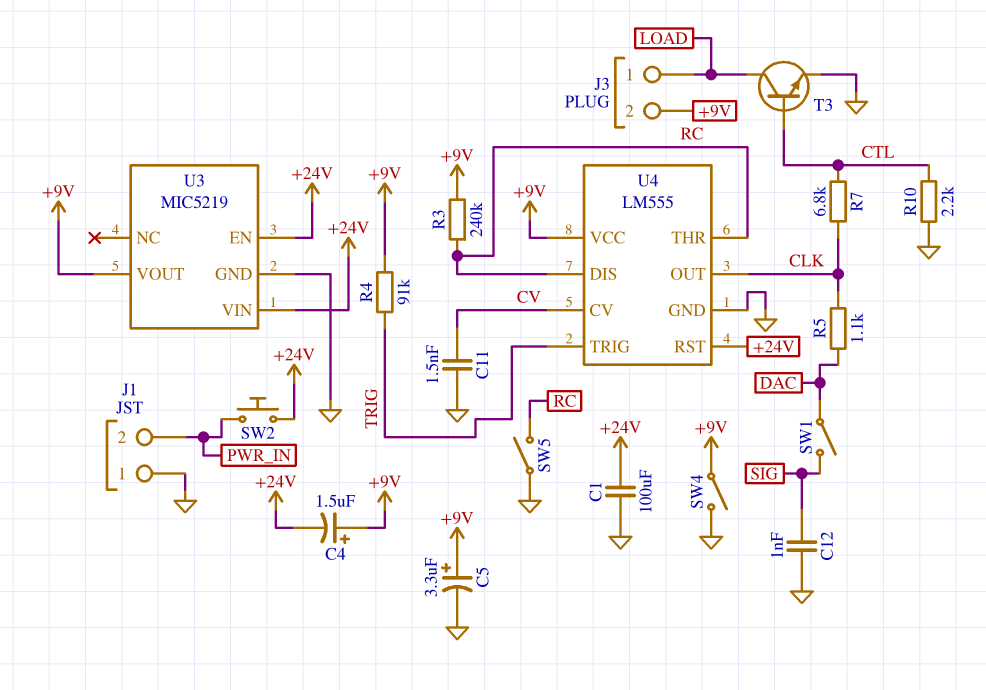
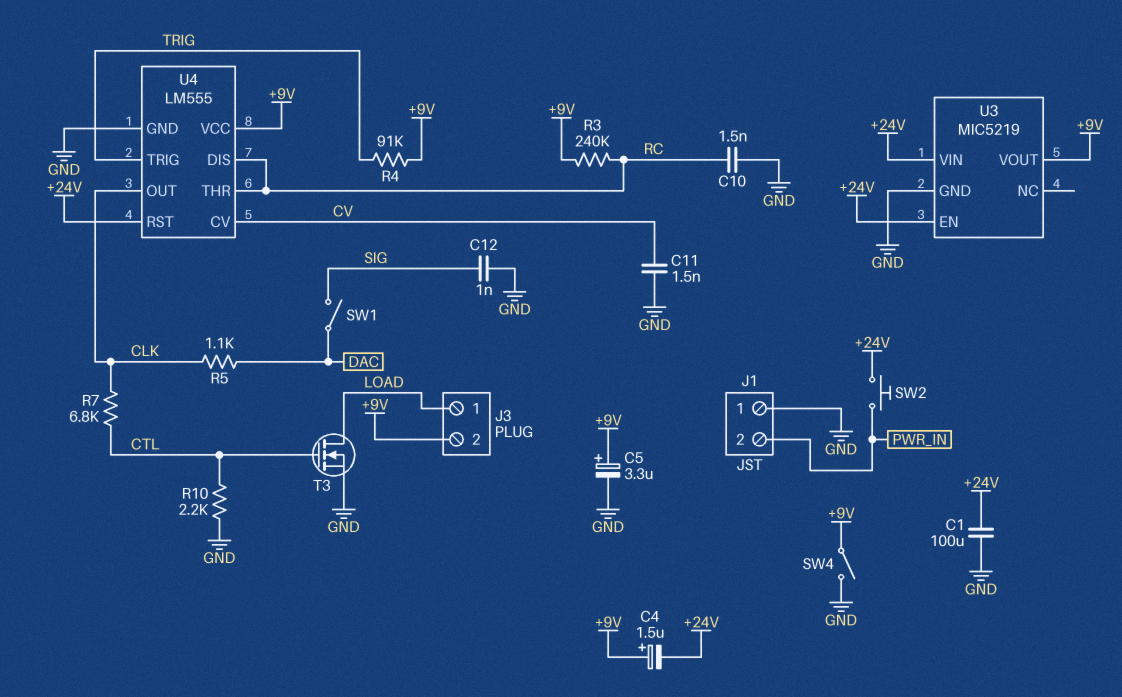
C10: none -> 1.5nF (GND, RC)
SW5: switch (GND, RC) -> none
T3: NPN (B CTL, C LOAD, E GND) -> NMOS (G CTL, D LOAD, S GND)

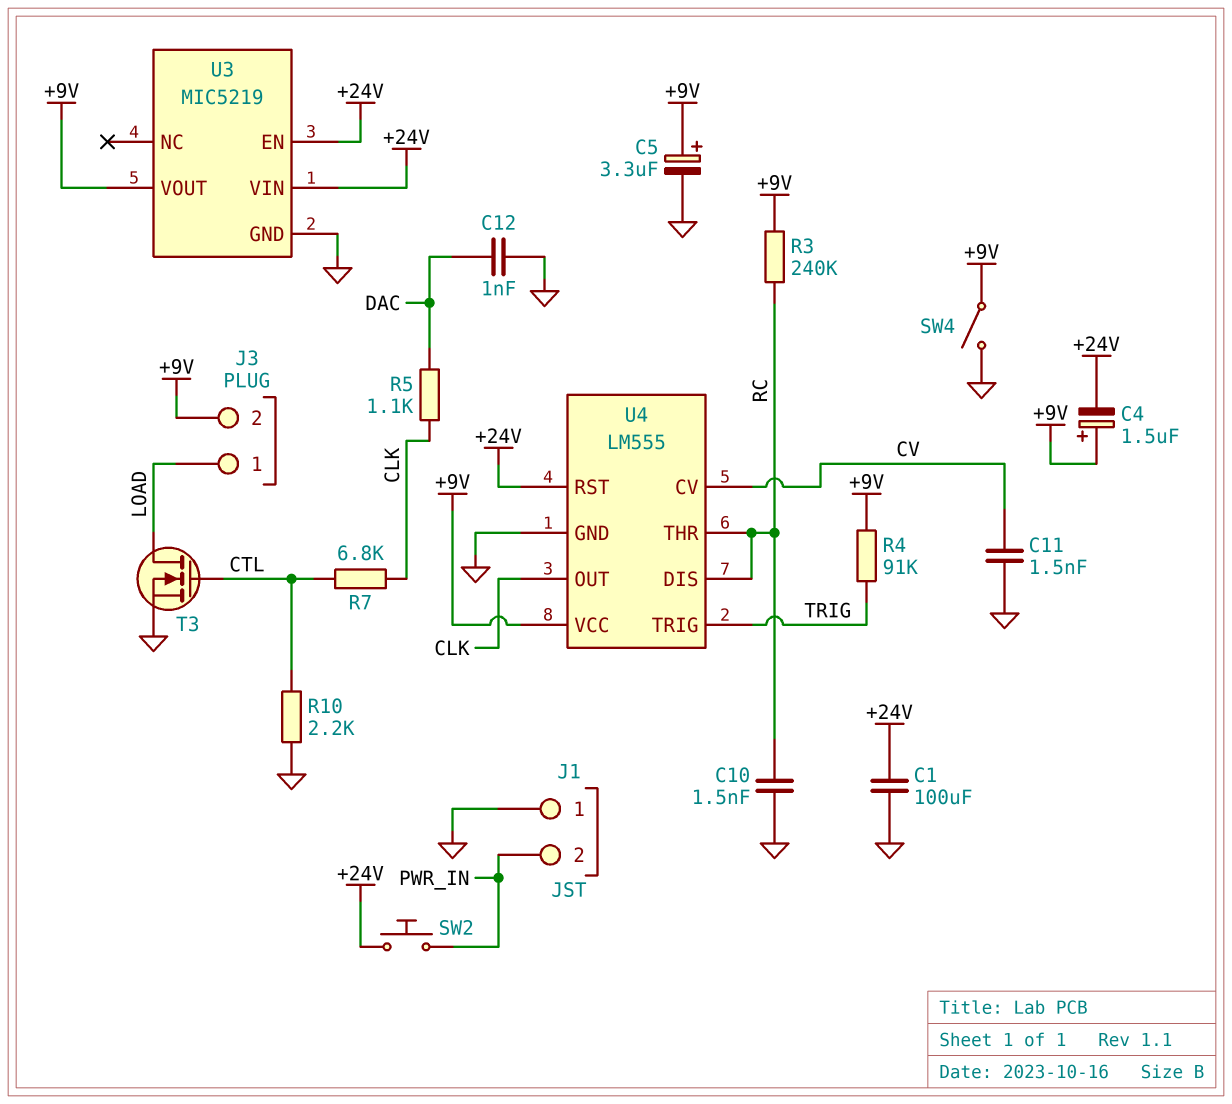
C12: 1nF (GND, SIG) -> 1nF (DAC, GND)
SW1: switch (DAC, SIG) -> none

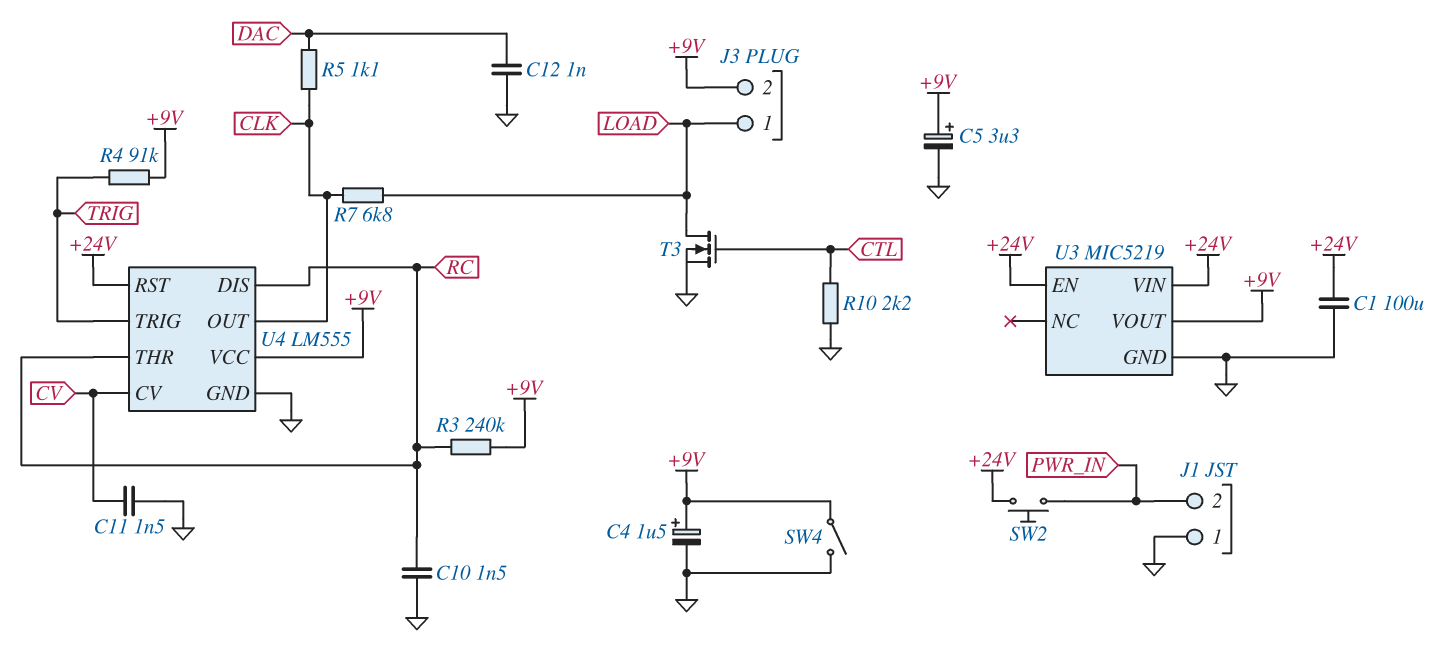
C4: 1.5uF (plus +9V, minus +24V) -> 1.5uF (plus +9V, minus GND)
R7: 6.8k (CLK, CTL) -> 6.8k (CLK, LOAD)

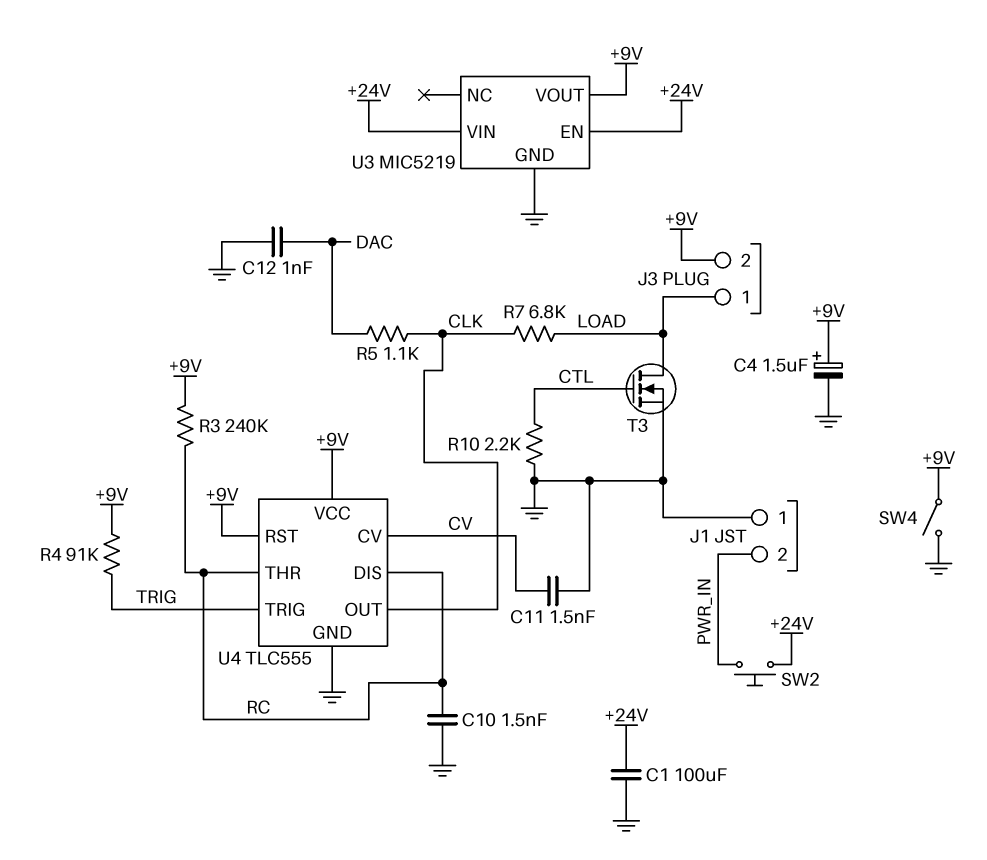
C5: 3.3uF (plus +9V, minus GND) -> none
U4: LM555 -> TLC555
U4 pin RST: +24V -> +9V

